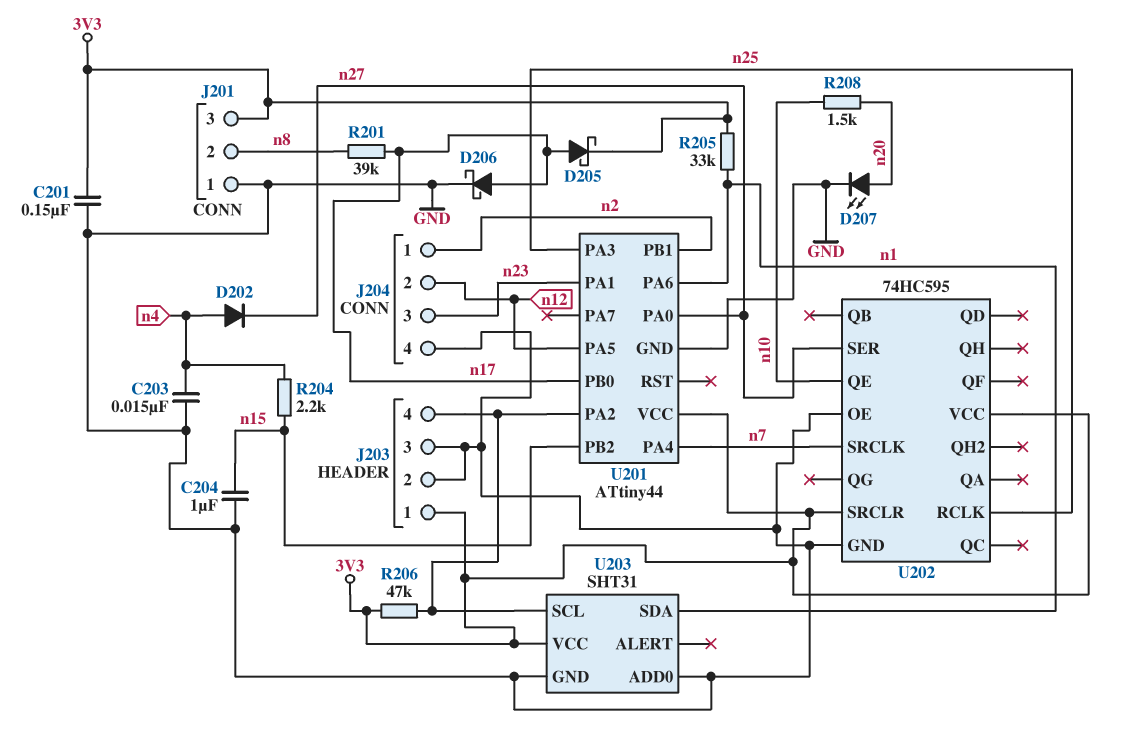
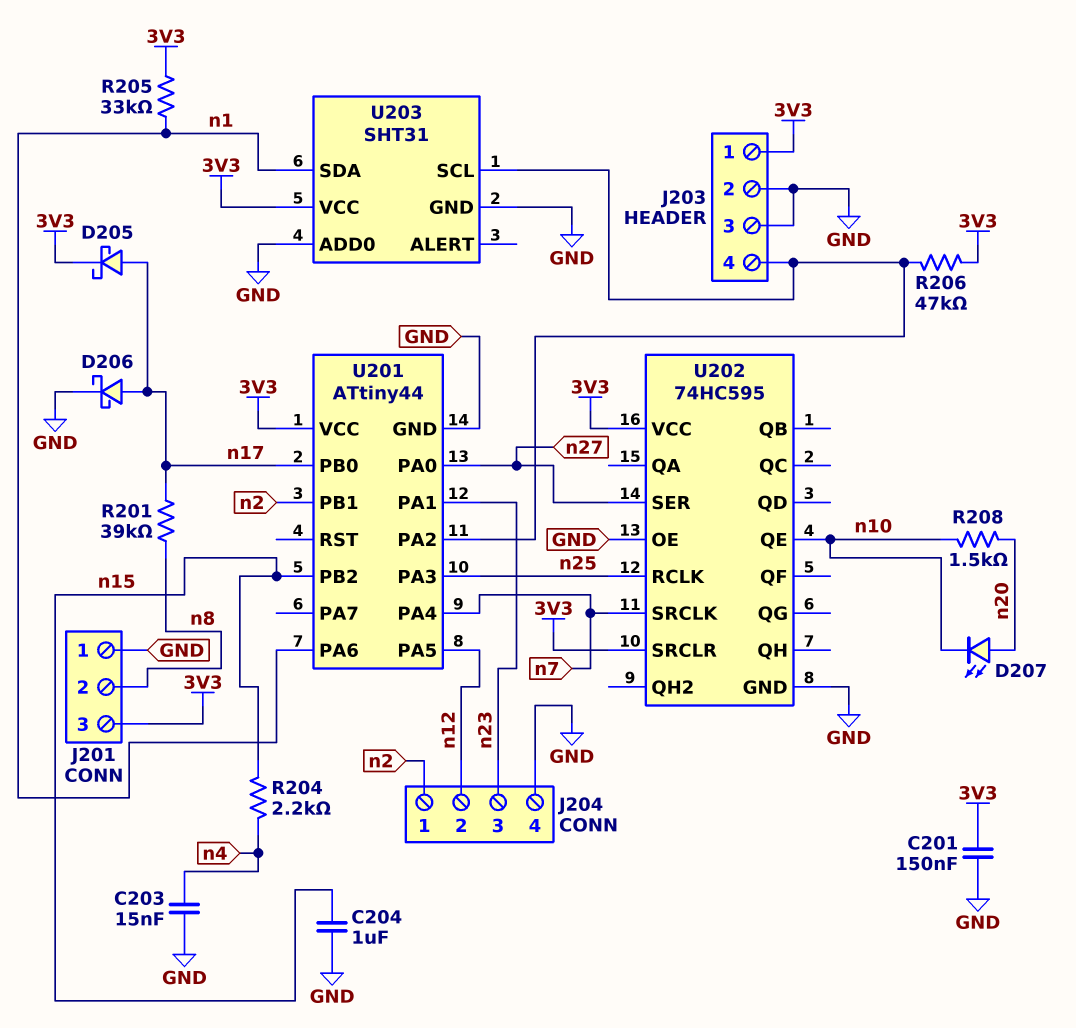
D202: diode (A n4, K n27) -> none
D207: LED (A n20, K GND) -> LED (A n20, K n10)

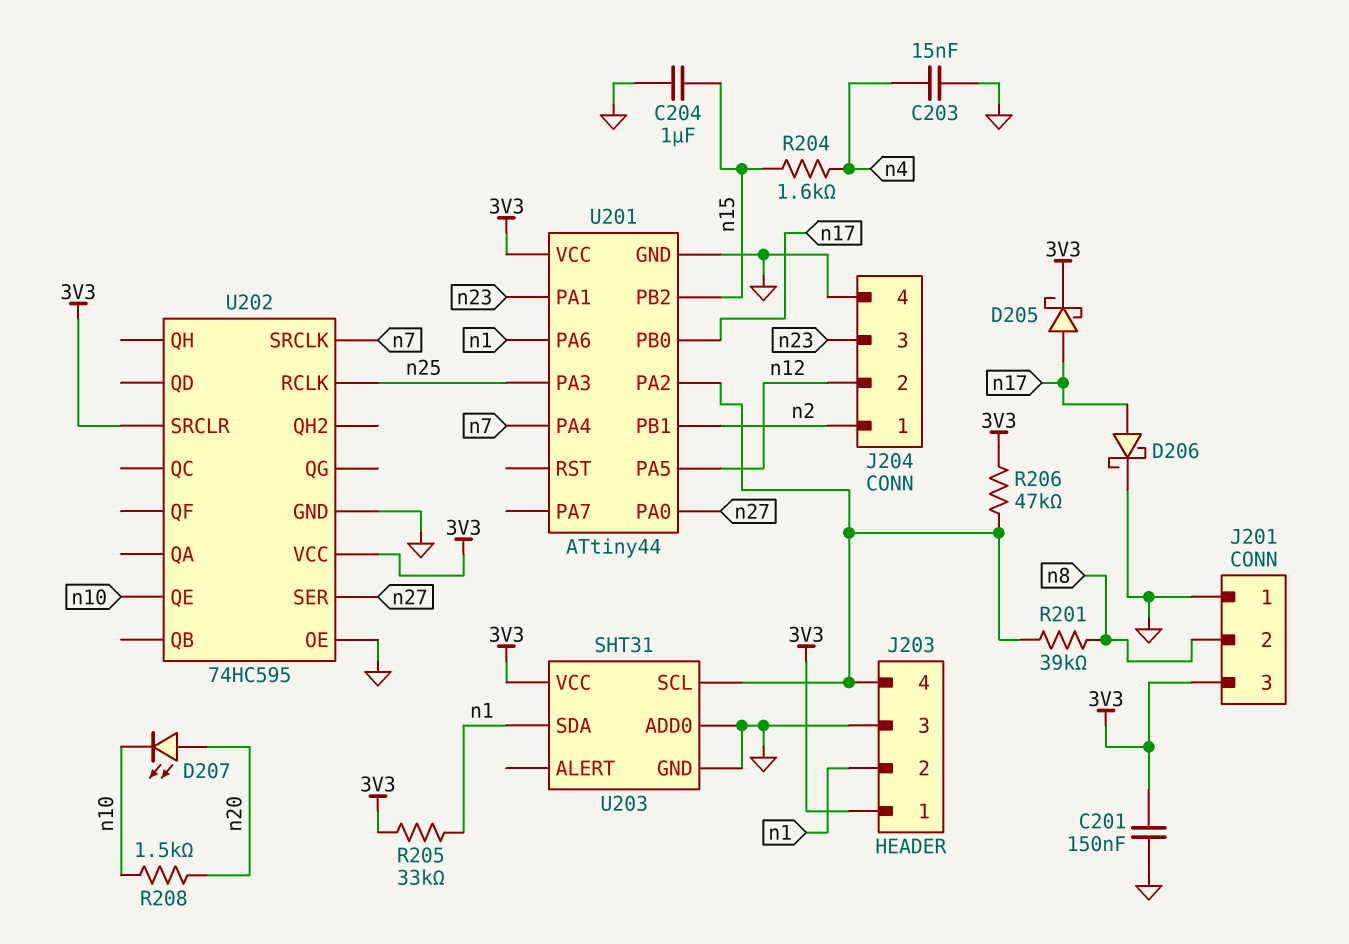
J203 pin 2: GND -> n1
R201: 39k (n8, n17) -> 39k (J203/4, n8)
R204: 2.2k (n4, n15) -> 1.6k (n4, n15)

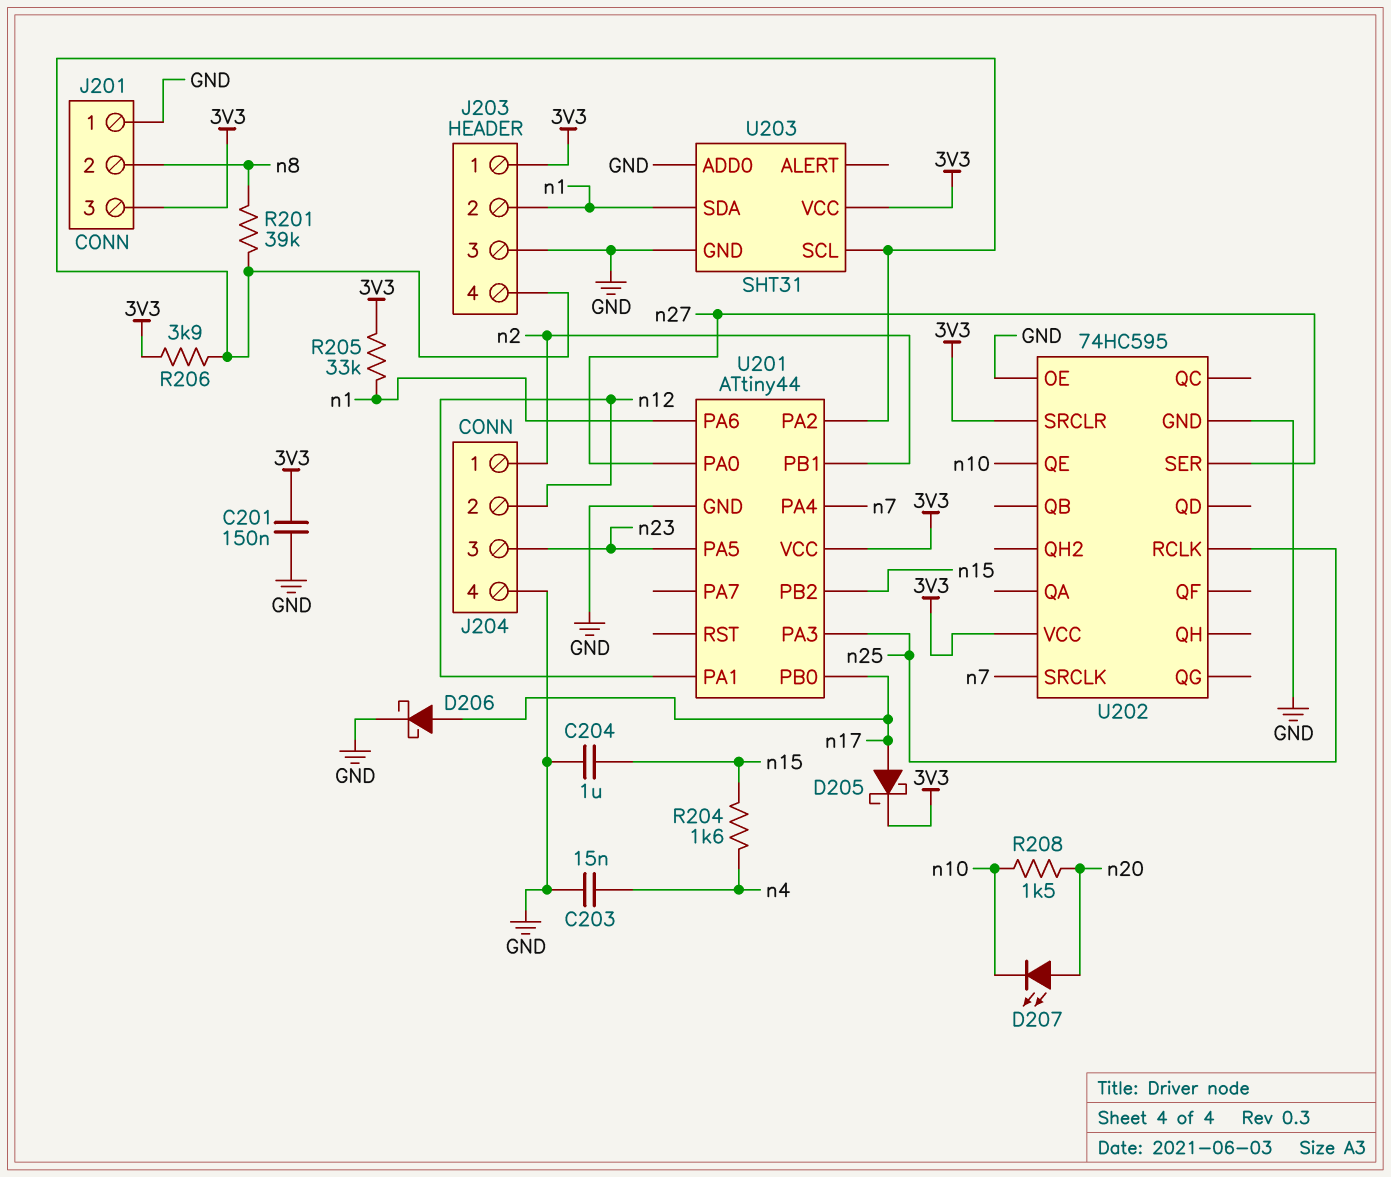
R206: 47k (3V3, J203/4) -> 3.9k (3V3, J203/4)
U201 pin PA1: n23 -> n12
U201 pin PA5: n12 -> n23

